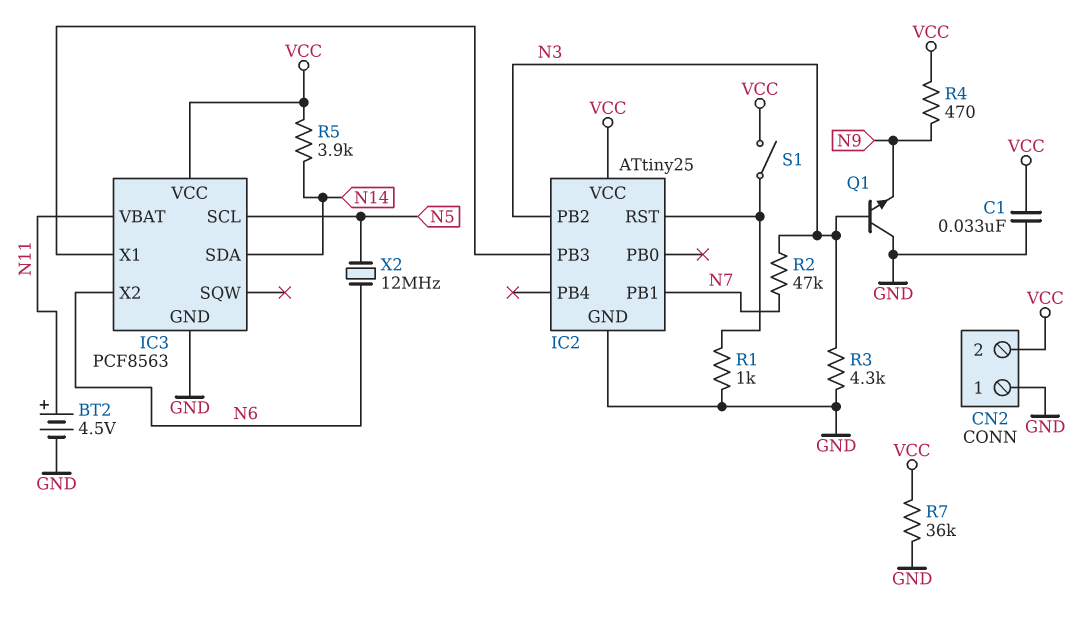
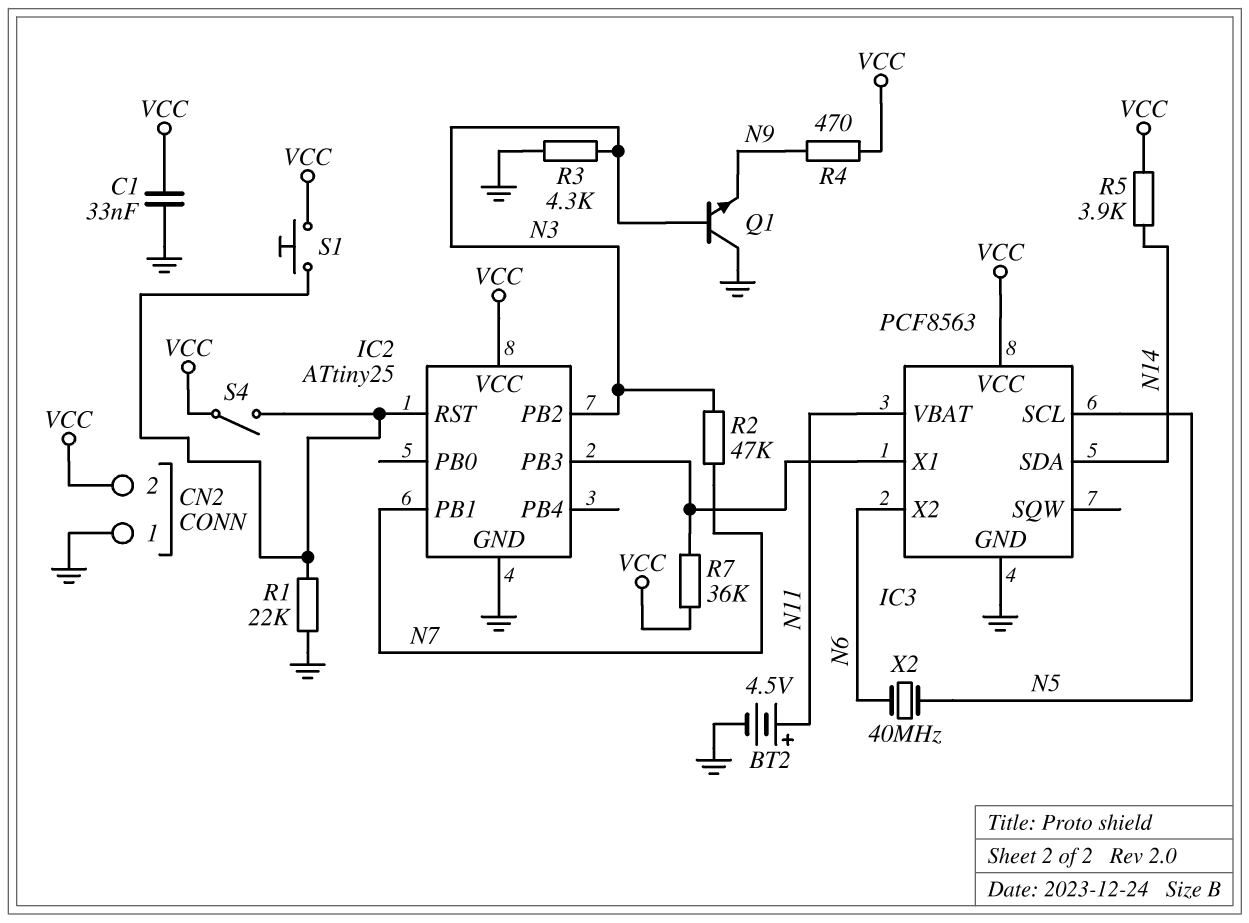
R1: 1k (GND, IC2/RST) -> 22k (GND, IC2/RST)
R7: 36k (GND, VCC) -> 36k (IC2/PB3, VCC)
S1: switch (IC2/RST, VCC) -> button (IC2/RST, VCC)
S4: none -> switch (IC2/RST, VCC)
X2: 12MHz (N5, N6) -> 40MHz (N5, N6)

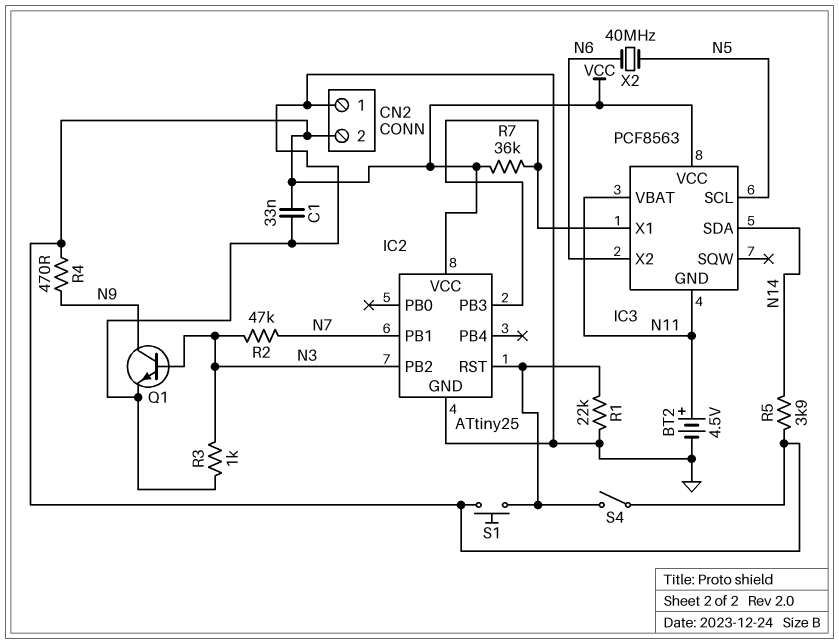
IC3 pin GND: GND -> N11
Q1: NPN (B N3, C GND, E N9) -> NPN (B N3, C N9, E GND)
R3: 4.3k (GND, N3) -> 1k (GND, N3)

